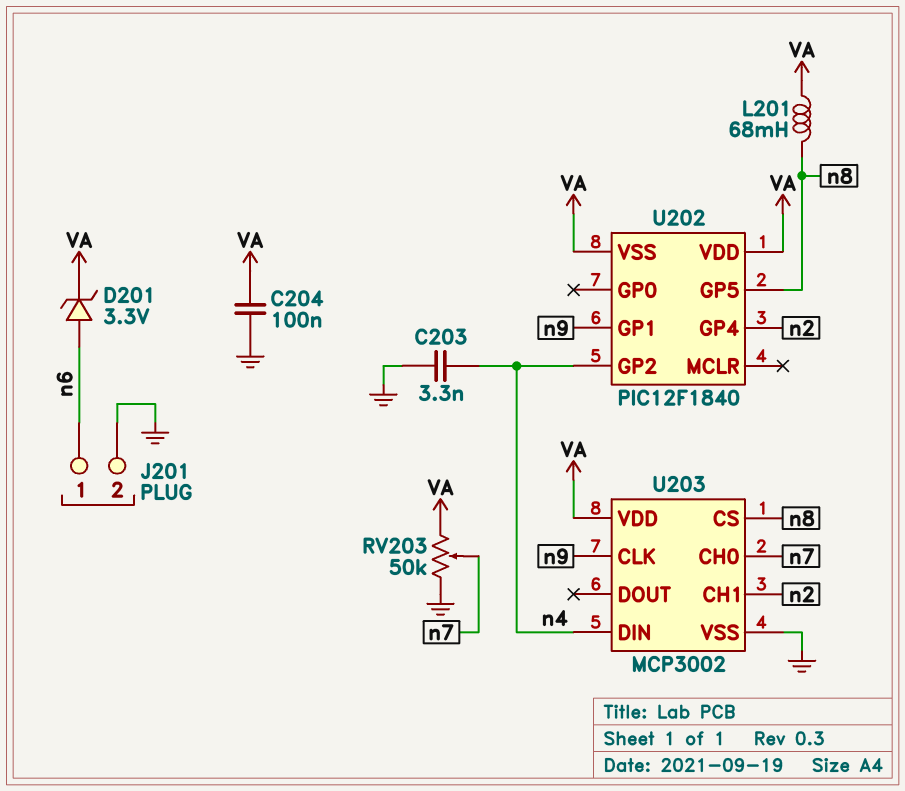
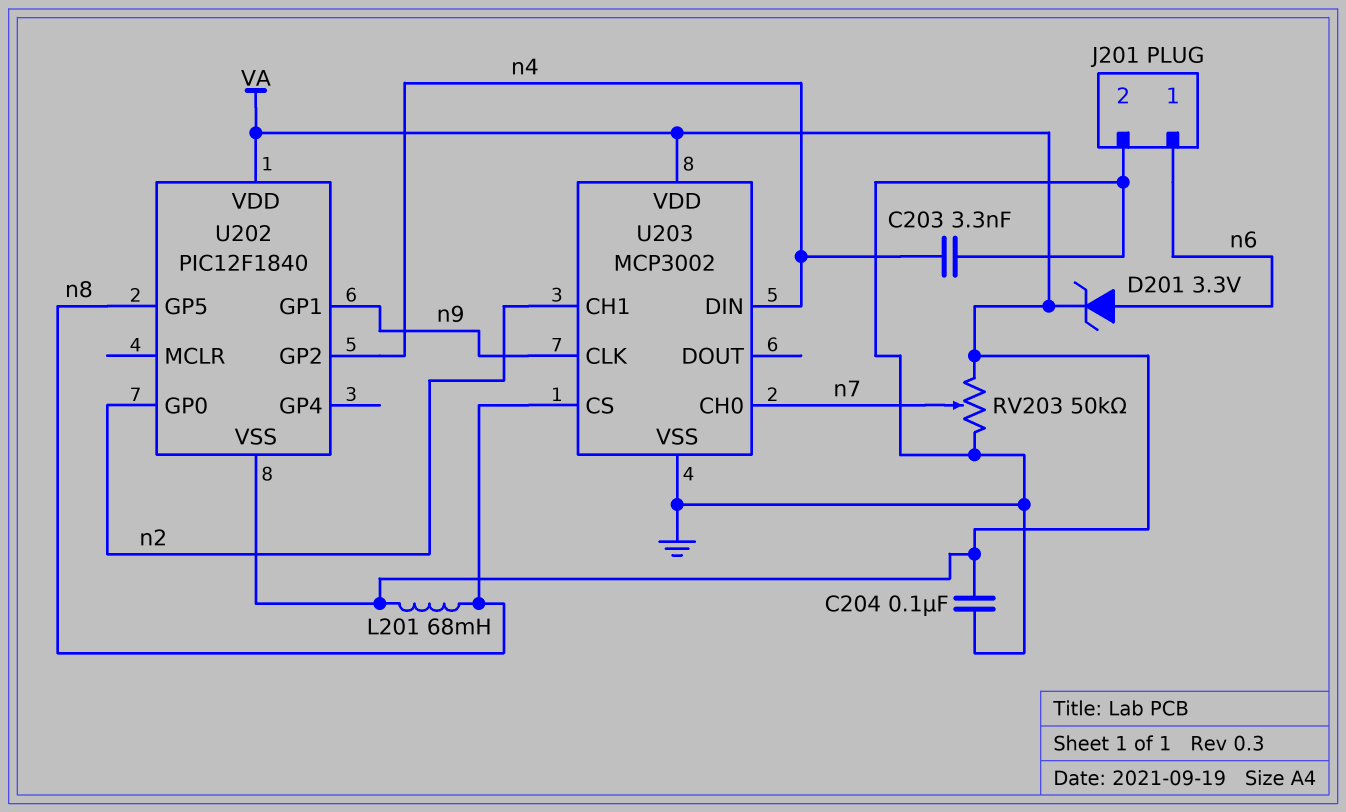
U202 pin GP0: none -> n2
U202 pin GP4: n2 -> none

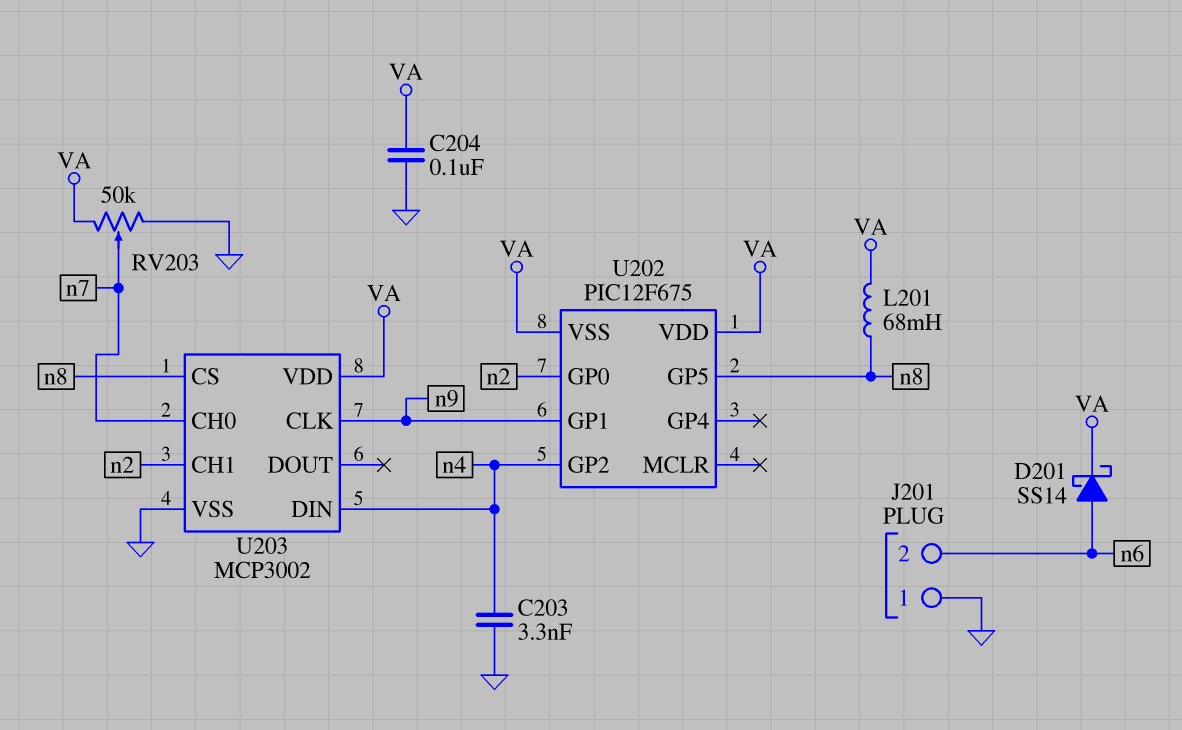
D201: zener 3.3V (A n6, K VA) -> schottky SS14 (A n6, K VA)
J201 pin 1: n6 -> GND
J201 pin 2: GND -> n6
U202: PIC12F1840 -> PIC12F675

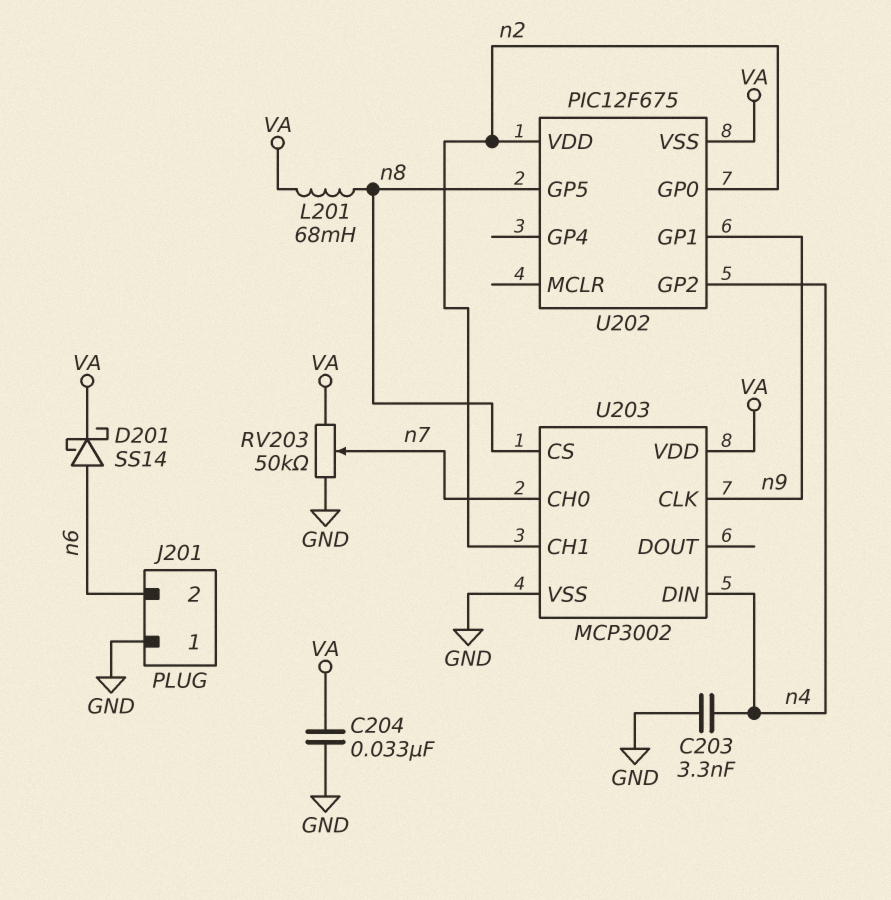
C204: 100nF (GND, VA) -> 33nF (GND, VA)
U202 pin VDD: VA -> n2

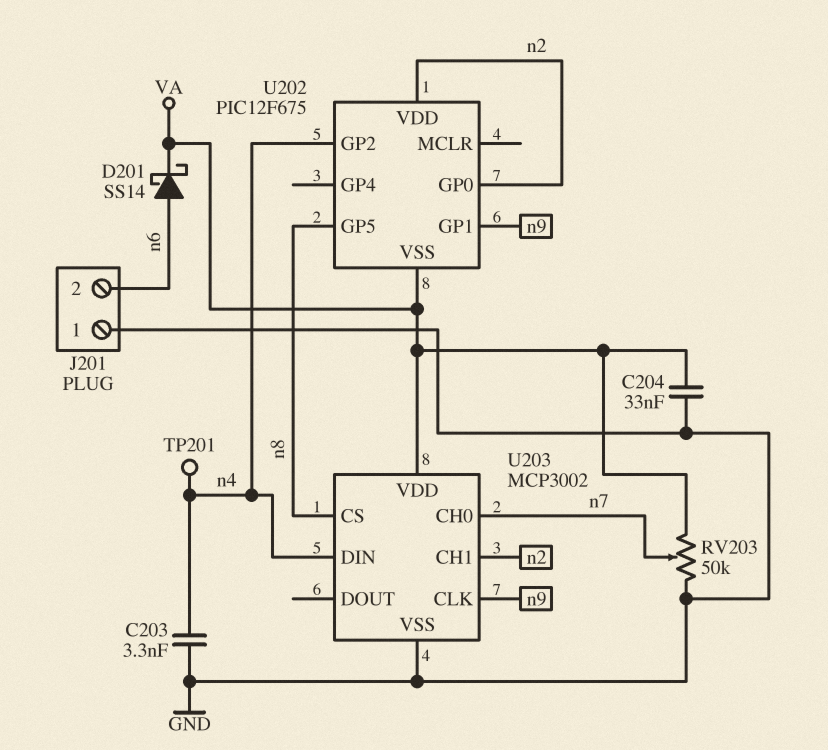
L201: 68mH (VA, n8) -> none
TP201: none -> test point (n4)

